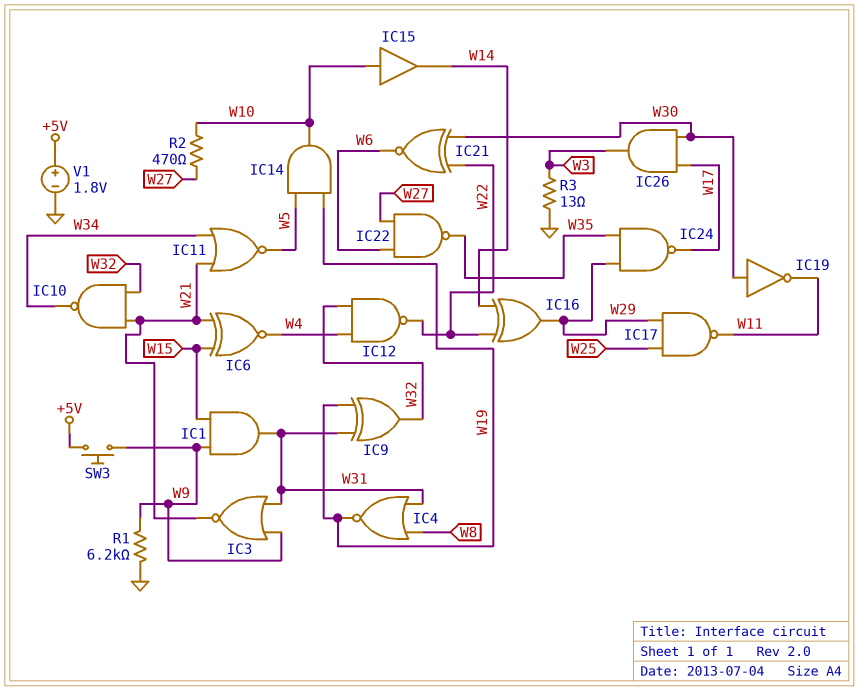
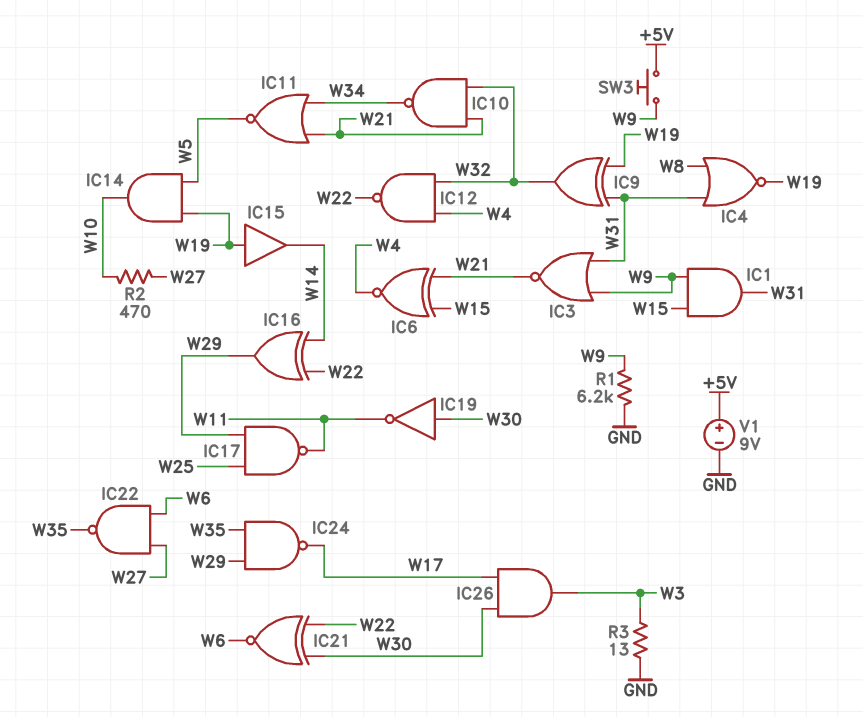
IC15: buffer (in W10, out W14) -> buffer (in W19, out W14)
V1: 1.8V (plus +5V, minus GND) -> 9V (plus +5V, minus GND)

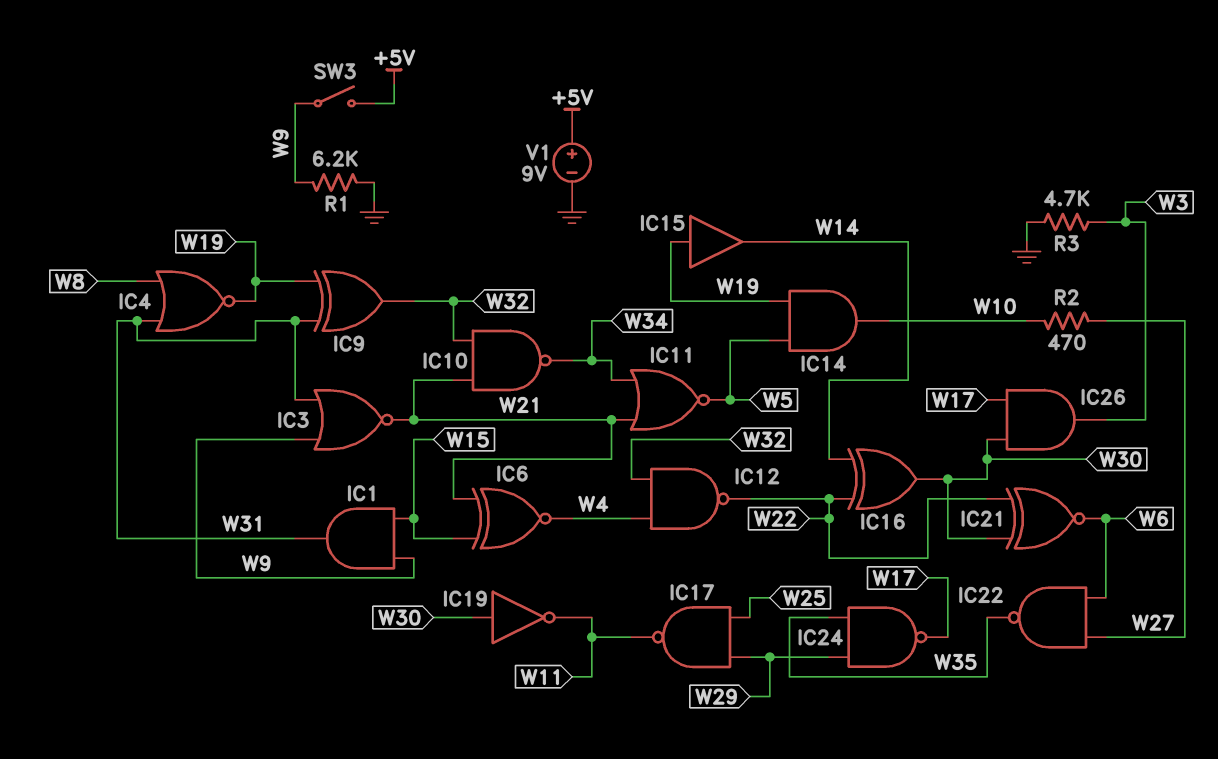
IC16: XOR (in W14, in W22, out W29) -> XOR (in W14, in W22, out W30)
R3: 13 (GND, W3) -> 4.7k (GND, W3)
SW3: button (+5V, W9) -> switch (+5V, W9)

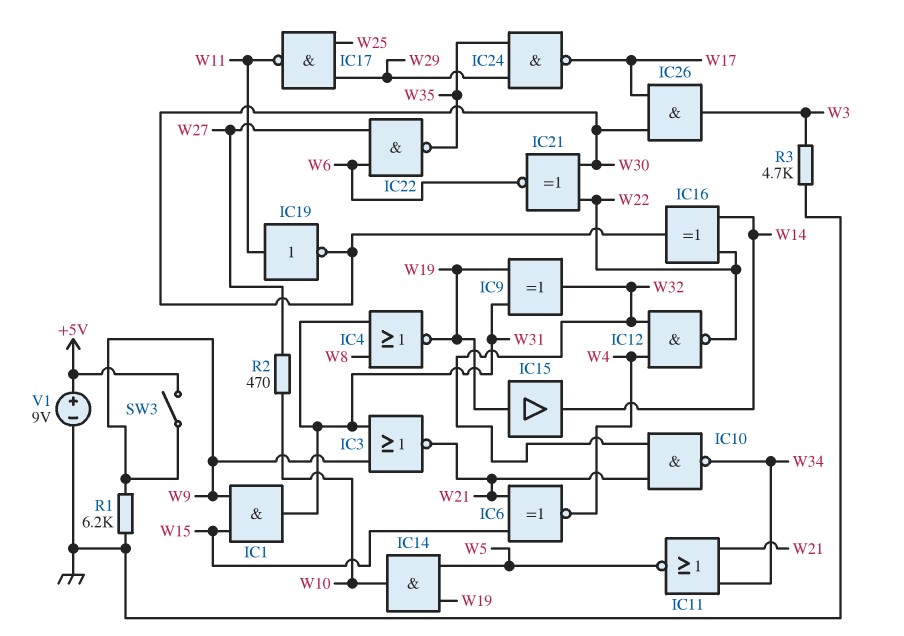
IC19: NOT (in W30, out W11) -> NOT (in W11, out W30)

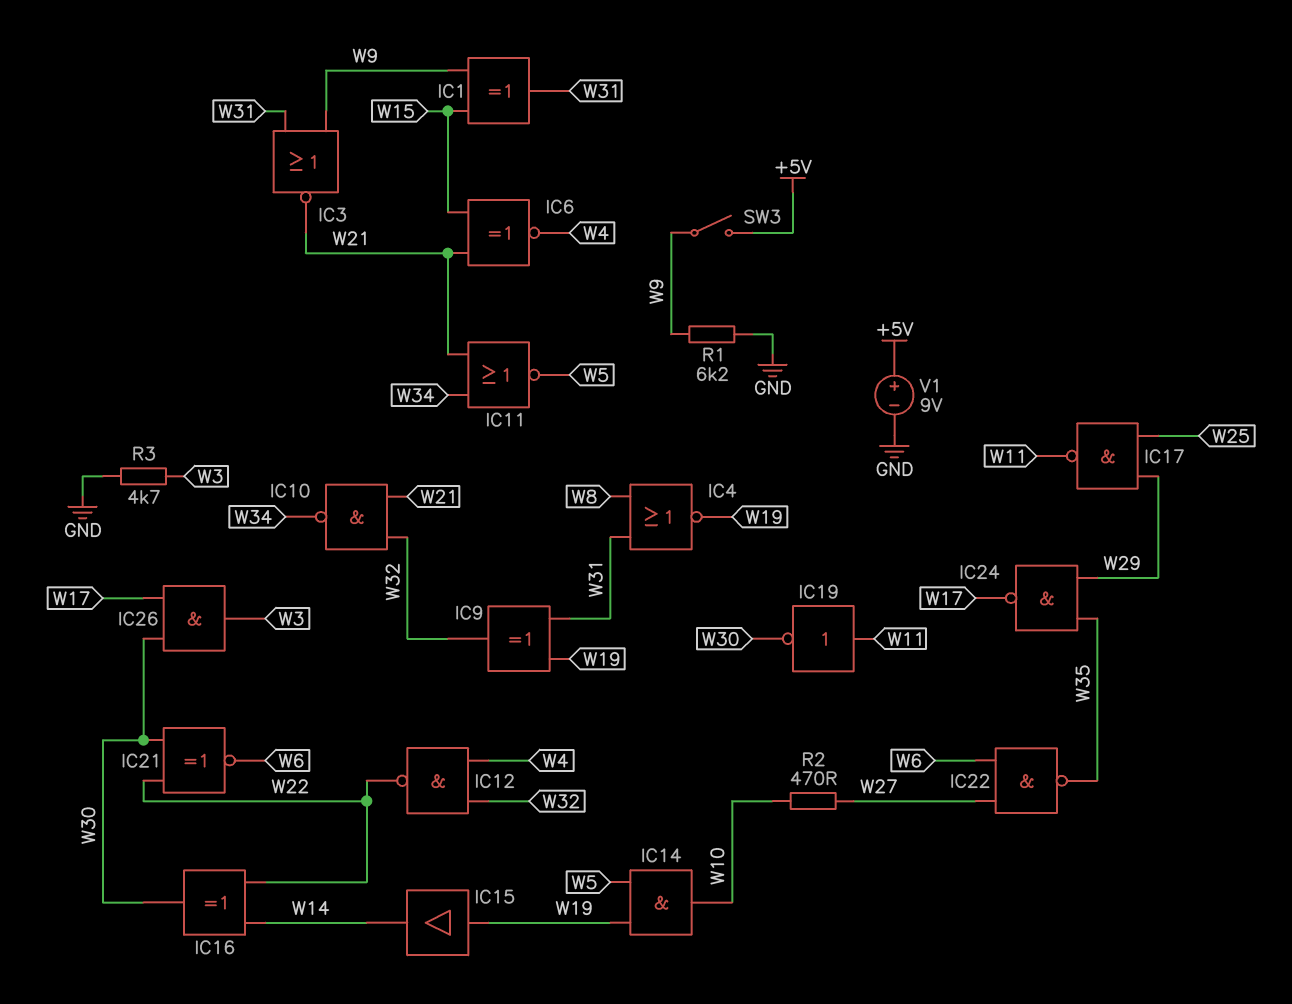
IC1: AND (in W9, in W15, out W31) -> XOR (in W9, in W15, out W31)

